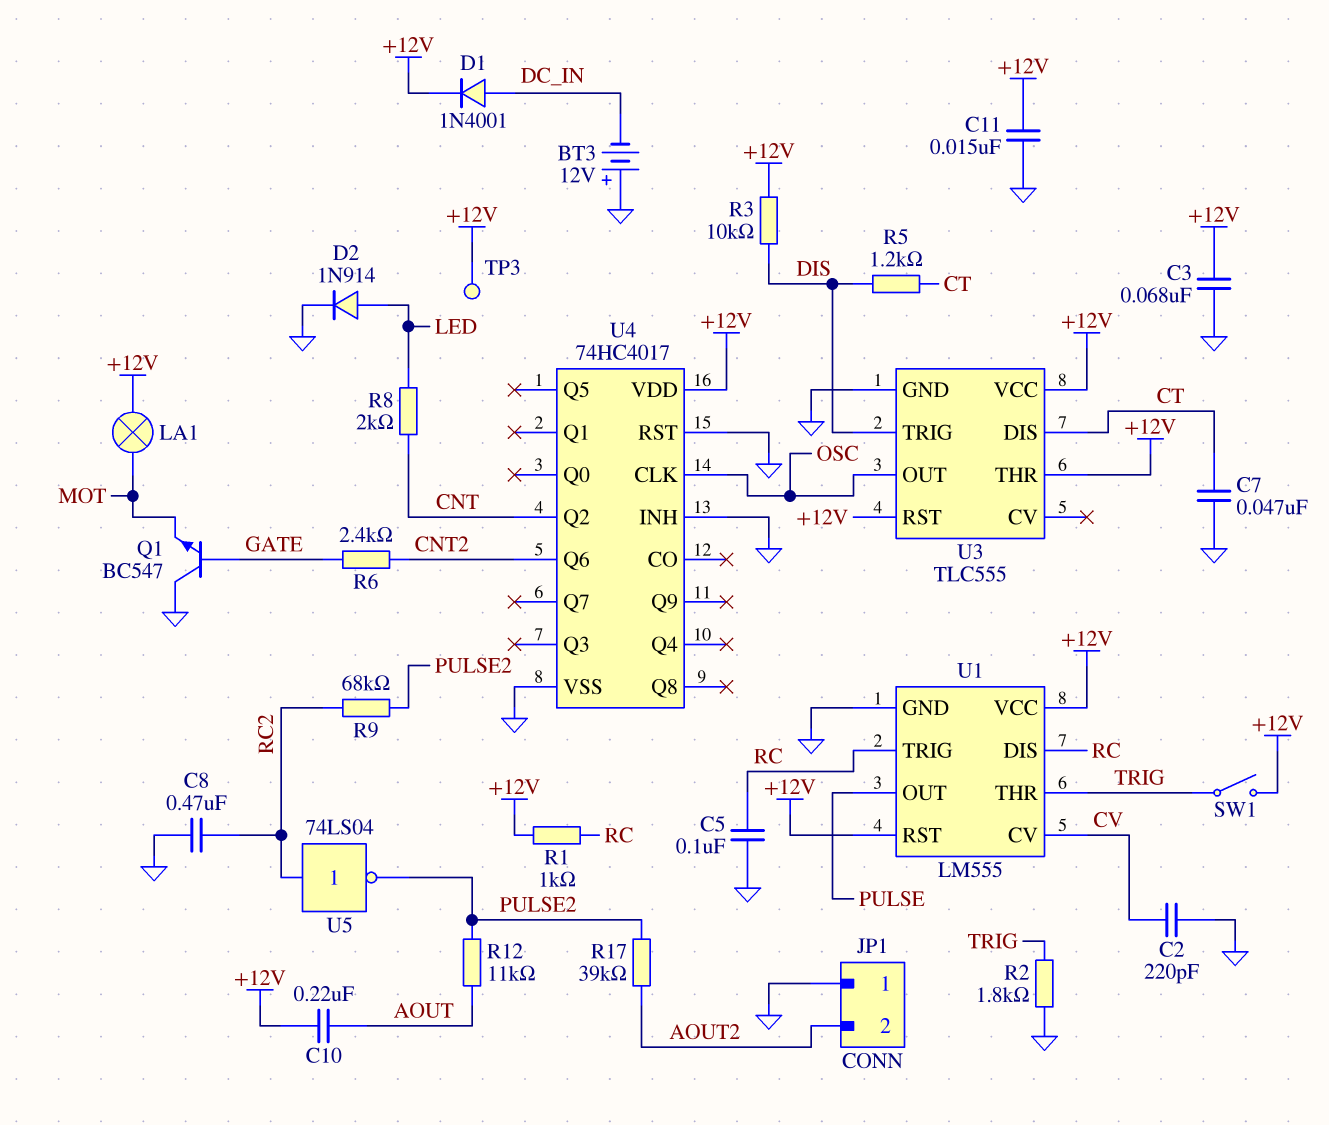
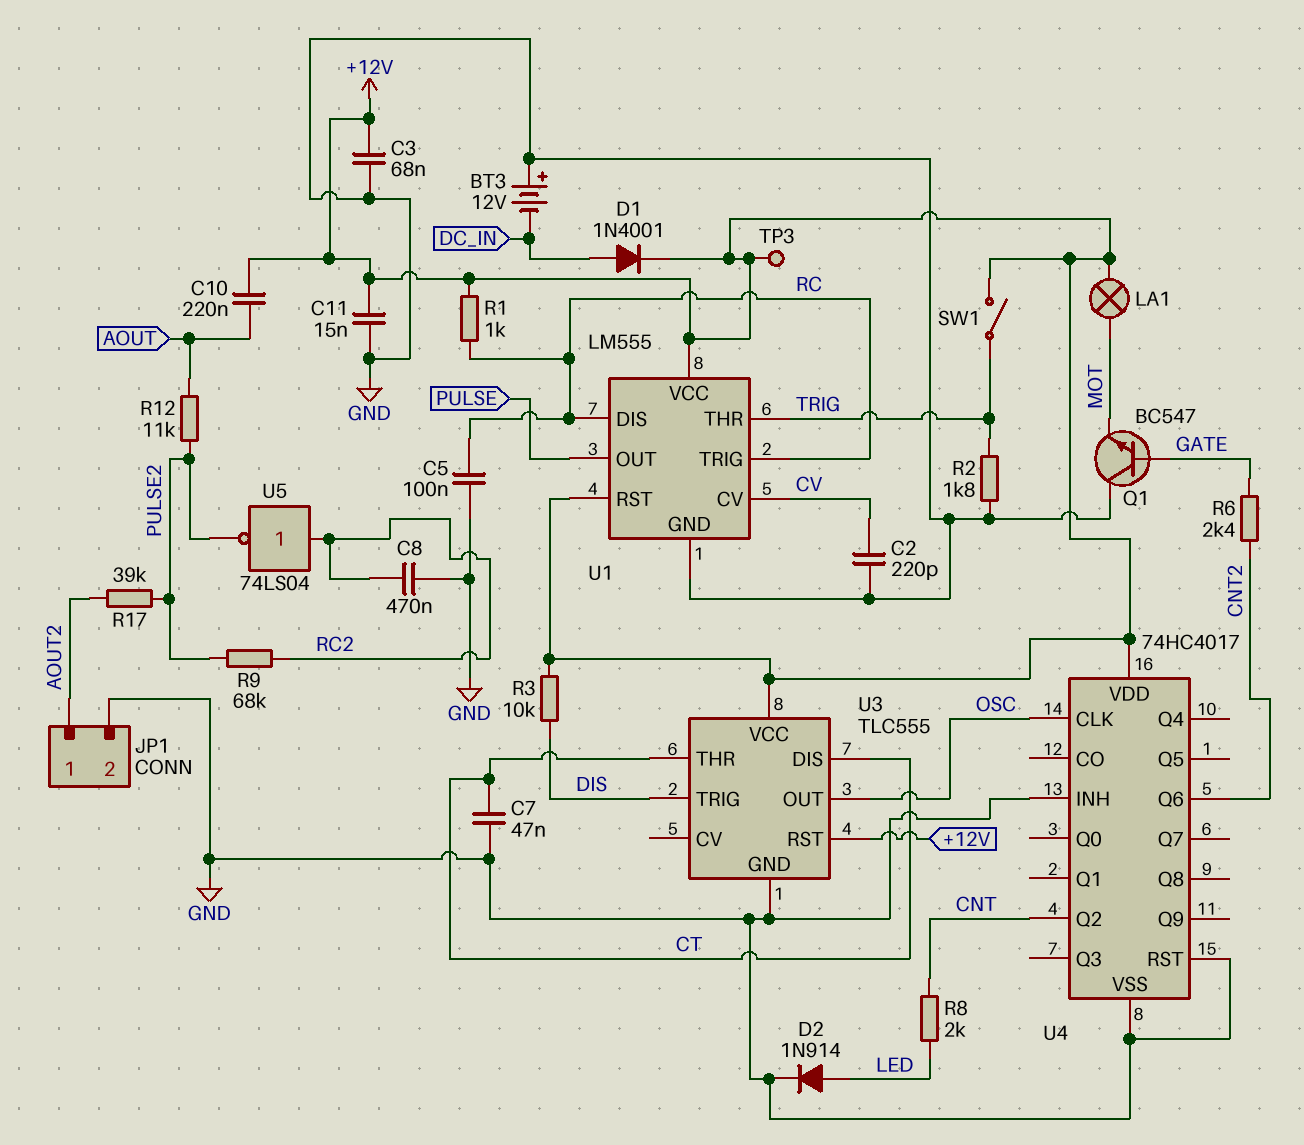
JP1 pin 1: GND -> AOUT2
JP1 pin 2: AOUT2 -> GND
R5: 1.2k (CT, DIS) -> none
U3 pin THR: +12V -> CT

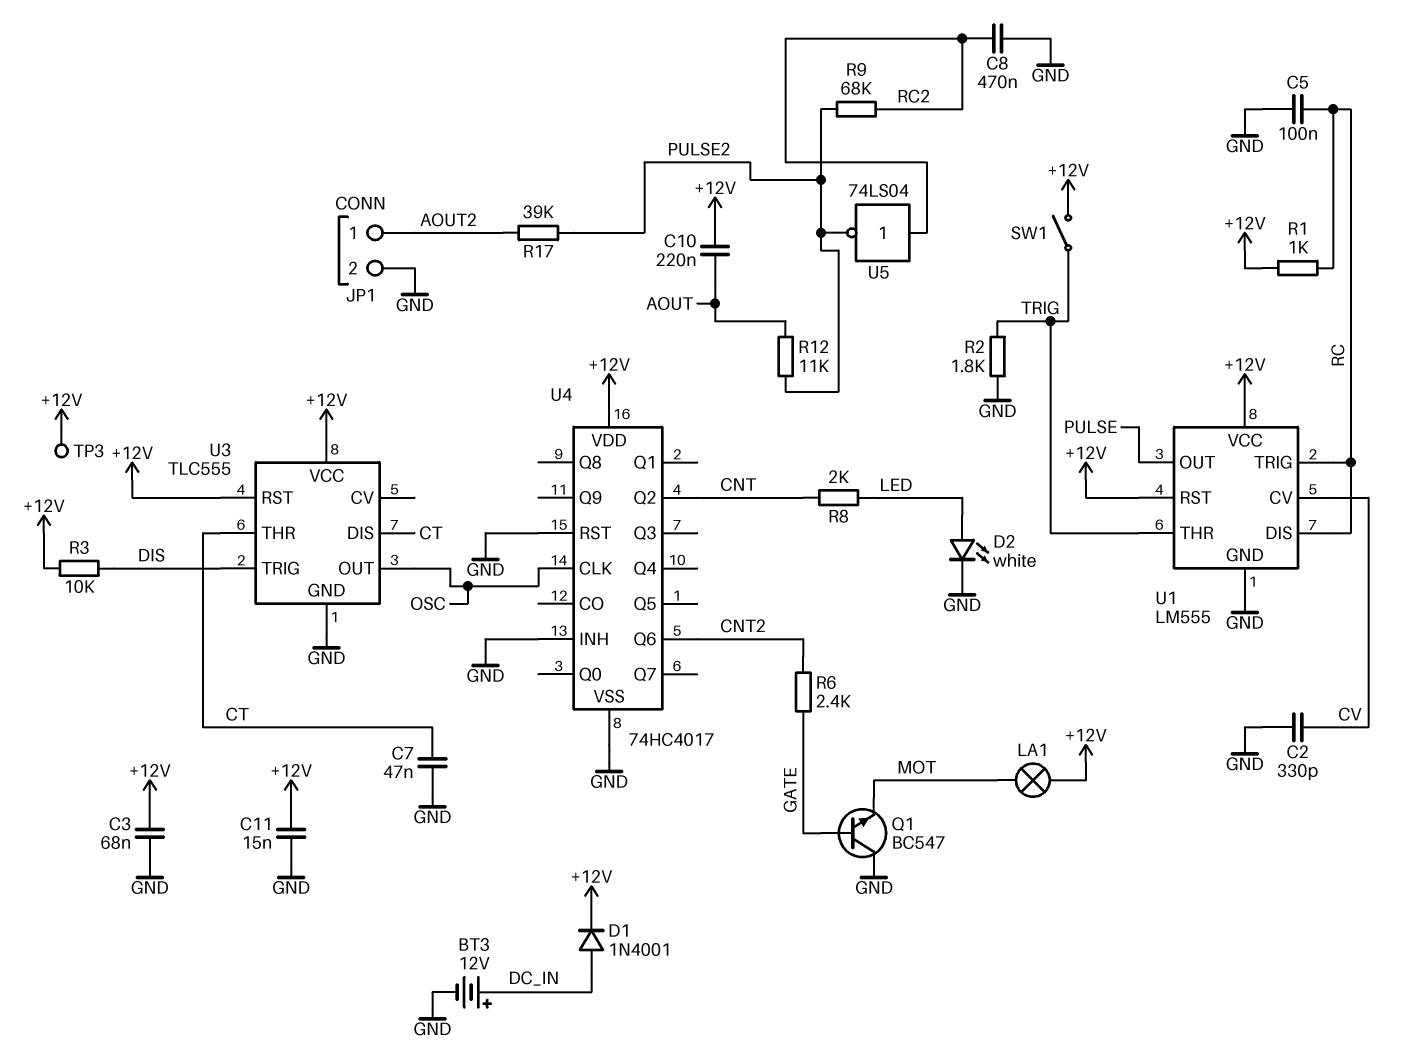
BT3: 12V (plus GND, minus DC_IN) -> 12V (plus DC_IN, minus GND)
C2: 220pF (CV, GND) -> 330pF (CV, GND)
D2: diode 1N914 (A LED, K GND) -> LED white (A LED, K GND)

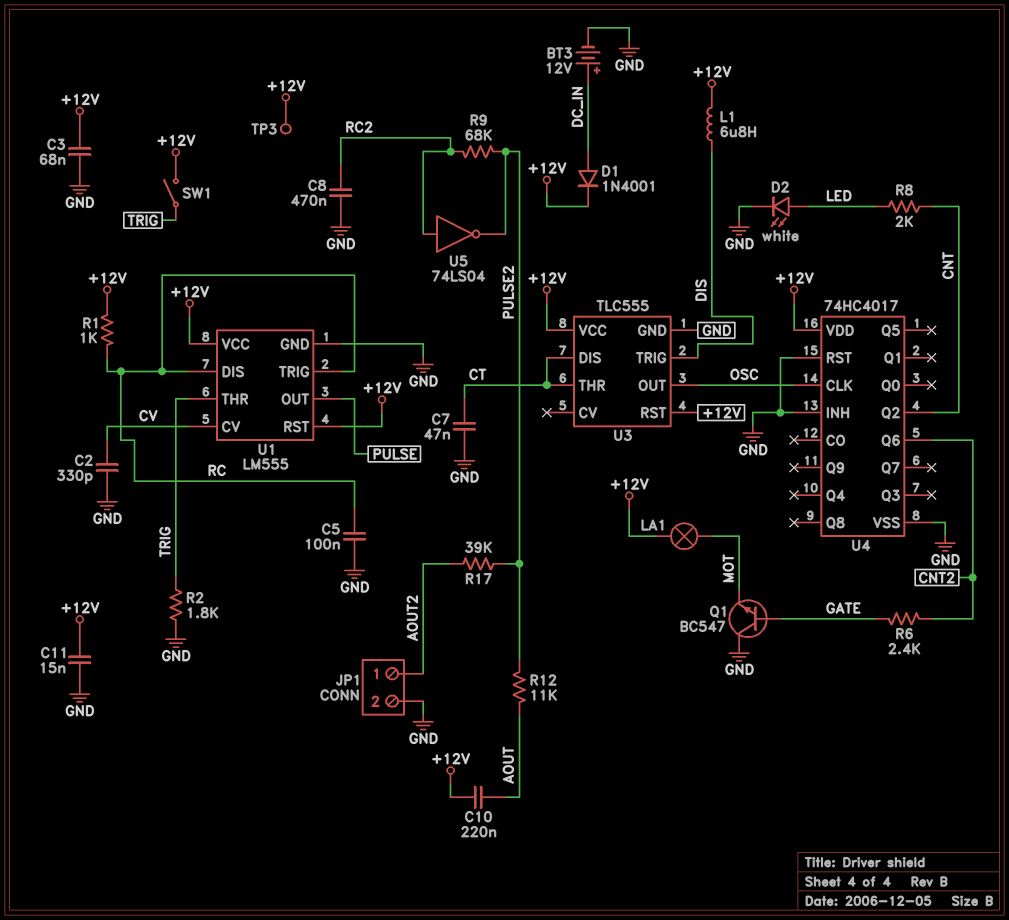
L1: none -> 6.8uH (+12V, DIS)
R3: 10k (+12V, DIS) -> none

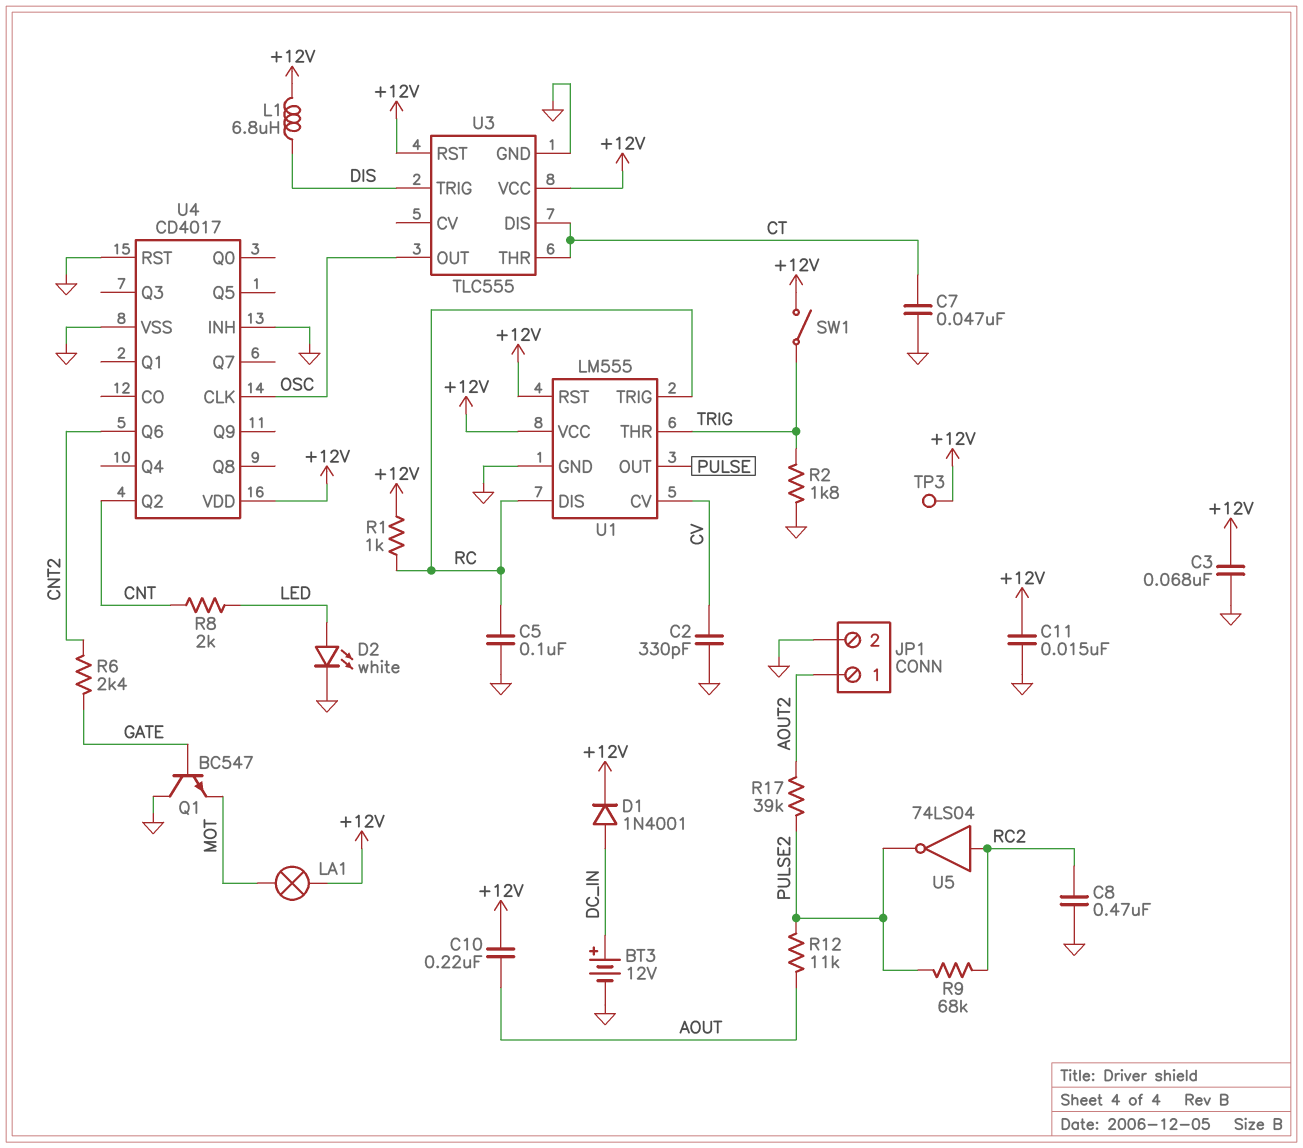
U4: 74HC4017 -> CD4017

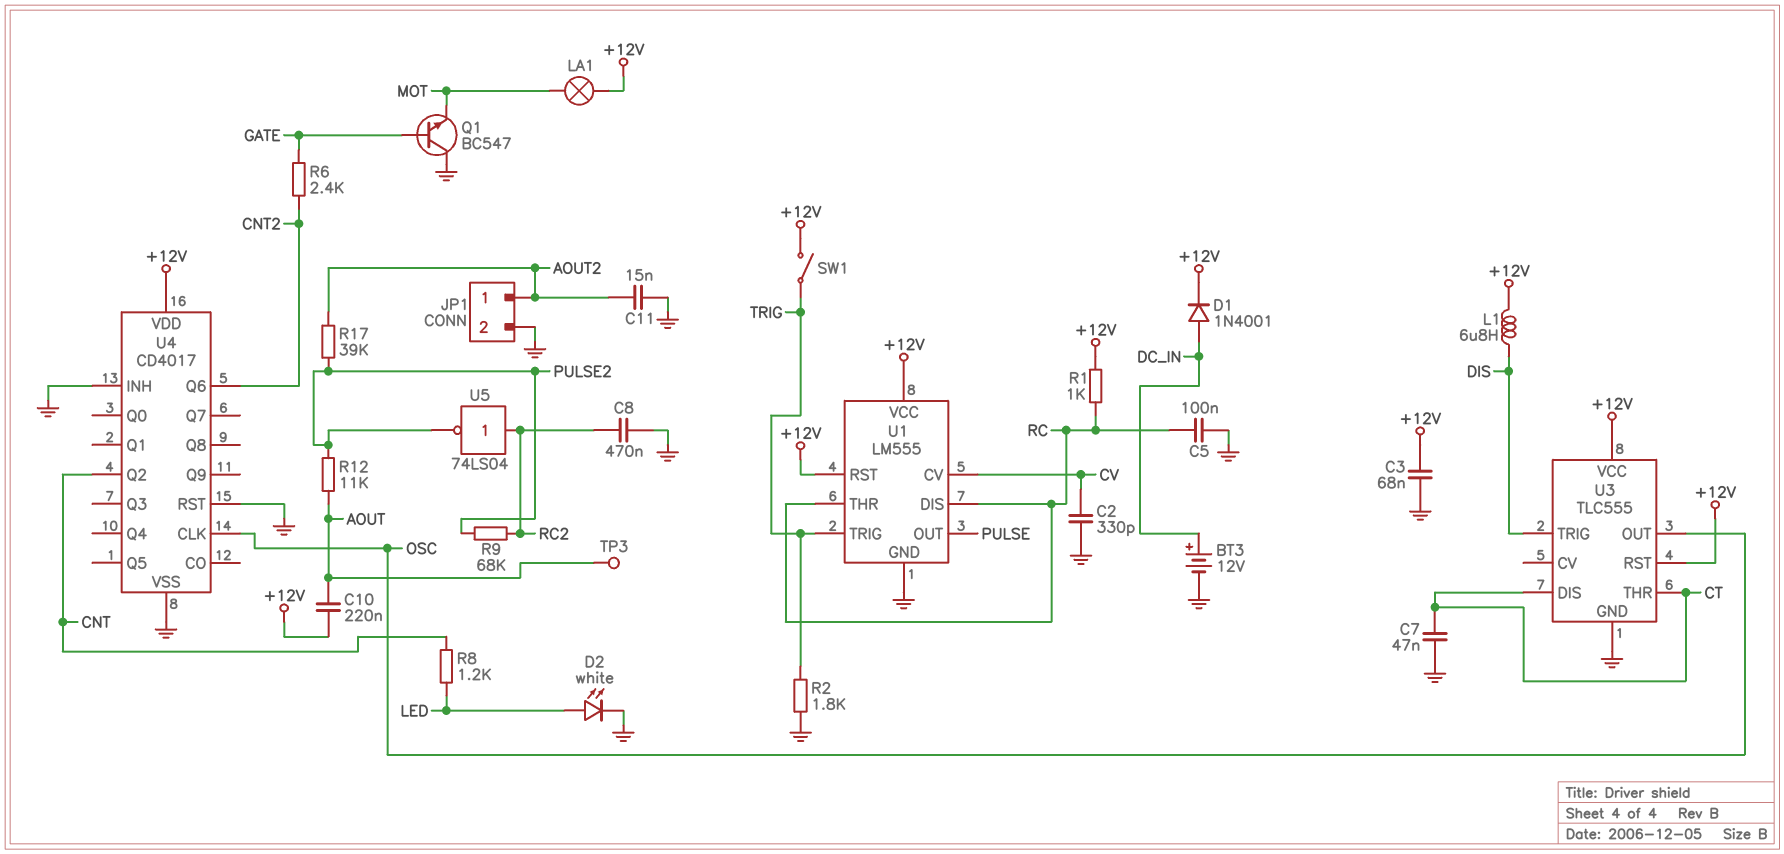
C11: 15nF (+12V, GND) -> 15nF (AOUT2, GND)
R8: 2k (CNT, LED) -> 1.2k (CNT, LED)
TP3: test point (+12V) -> test point (AOUT)
U1 pin THR: TRIG -> RC
U1 pin TRIG: RC -> TRIG

